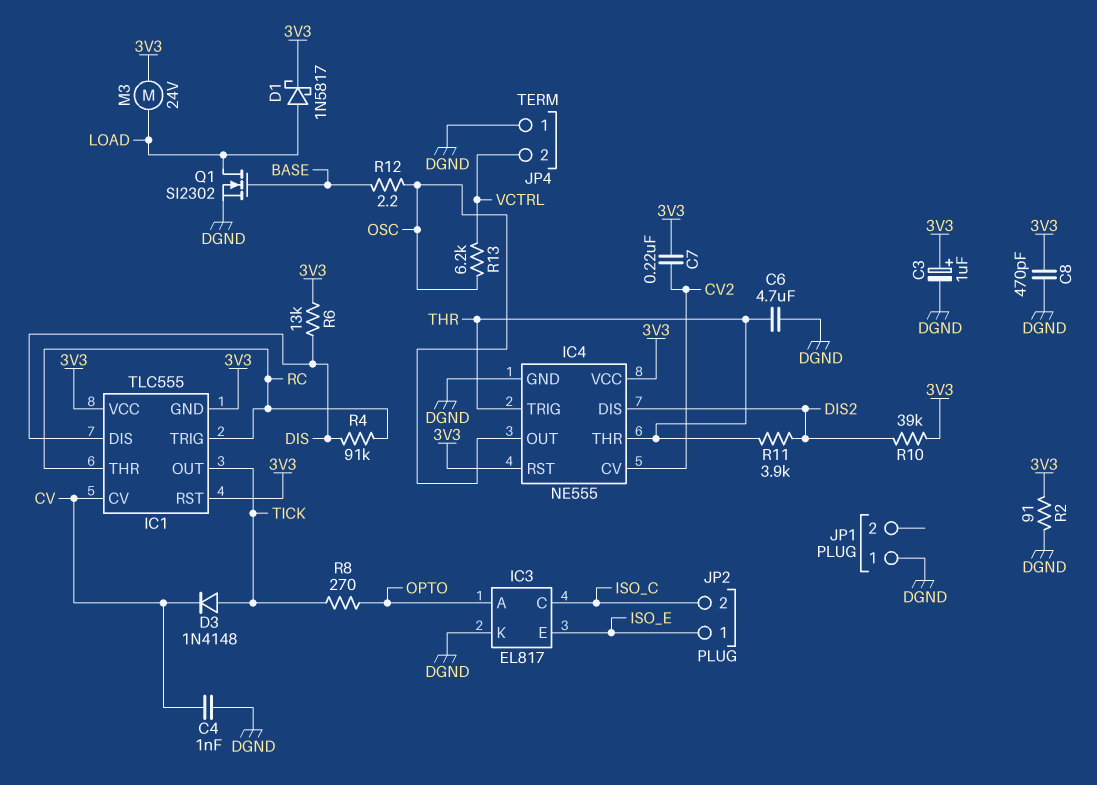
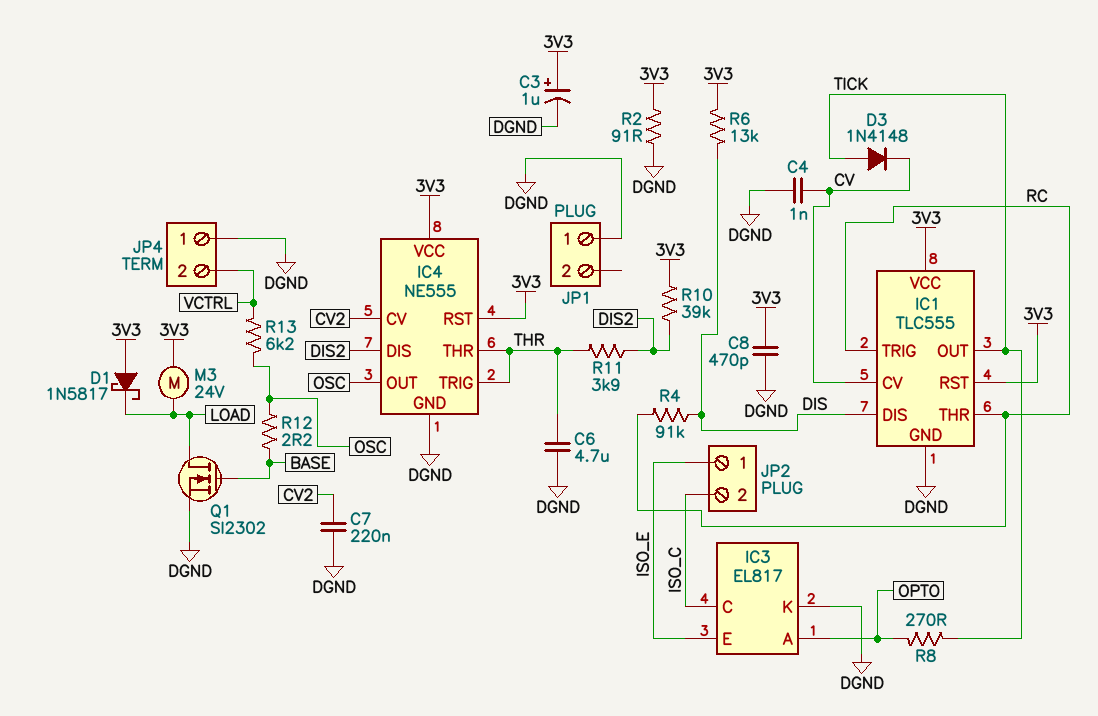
C7: 220nF (3V3, CV2) -> 220nF (CV2, DGND)
D1: schottky 1N5817 (A LOAD, K 3V3) -> schottky 1N5817 (A 3V3, K LOAD)
IC1 pin GND: 3V3 -> DGND

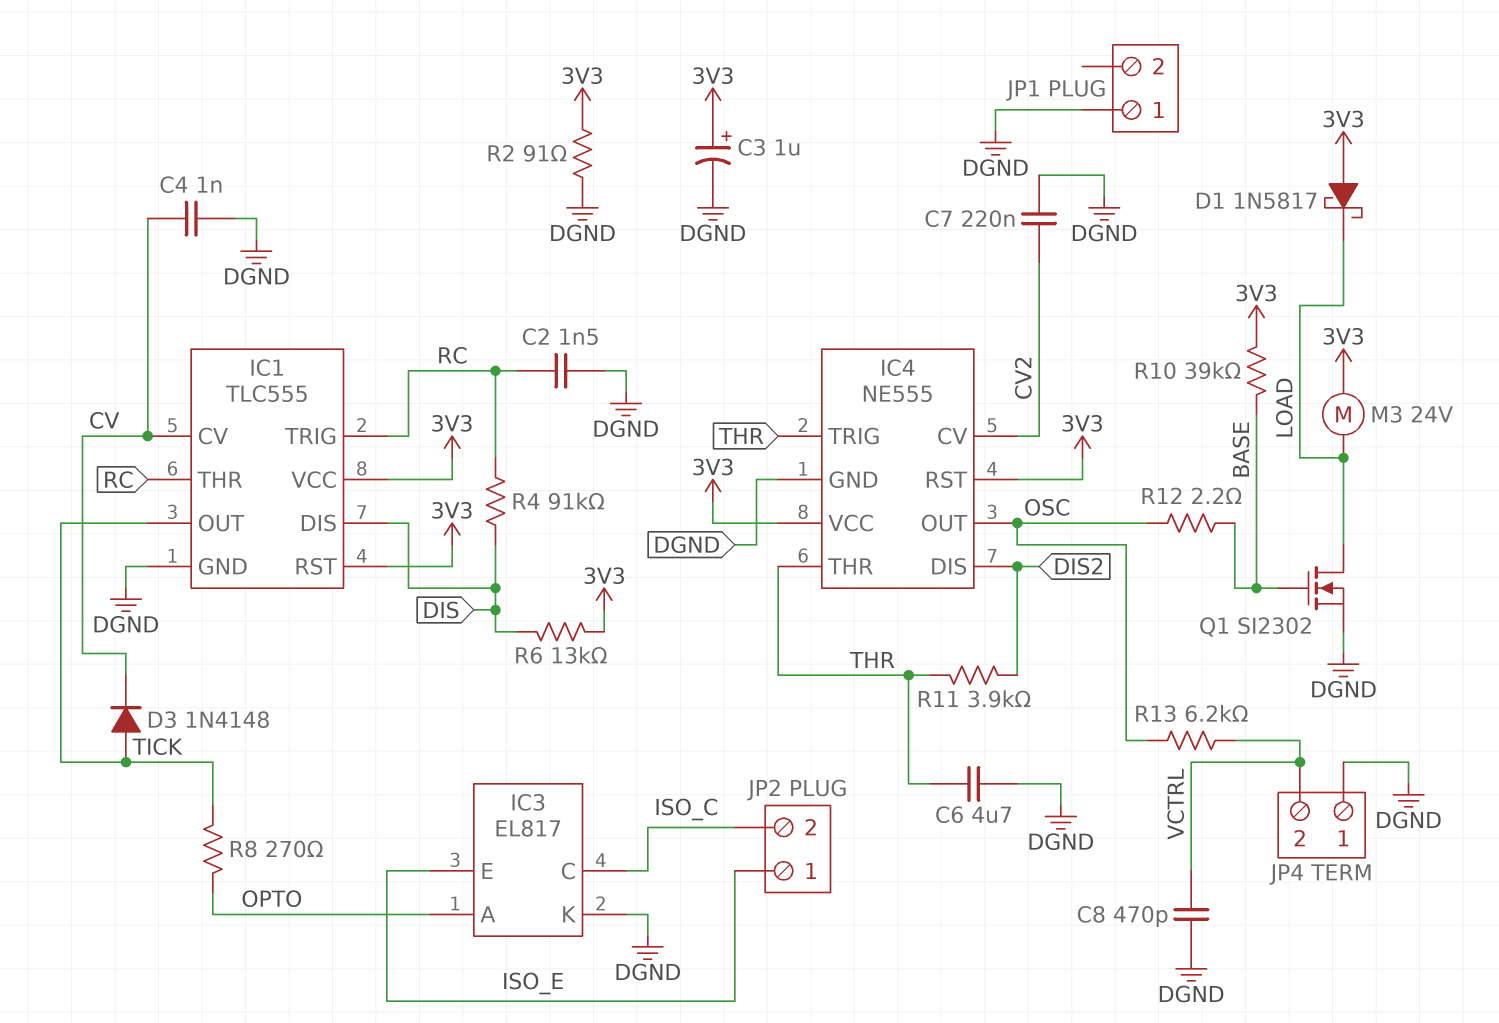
C2: none -> 1.5nF (DGND, RC)
C8: 470pF (3V3, DGND) -> 470pF (DGND, VCTRL)
R10: 39k (3V3, DIS2) -> 39k (3V3, BASE)

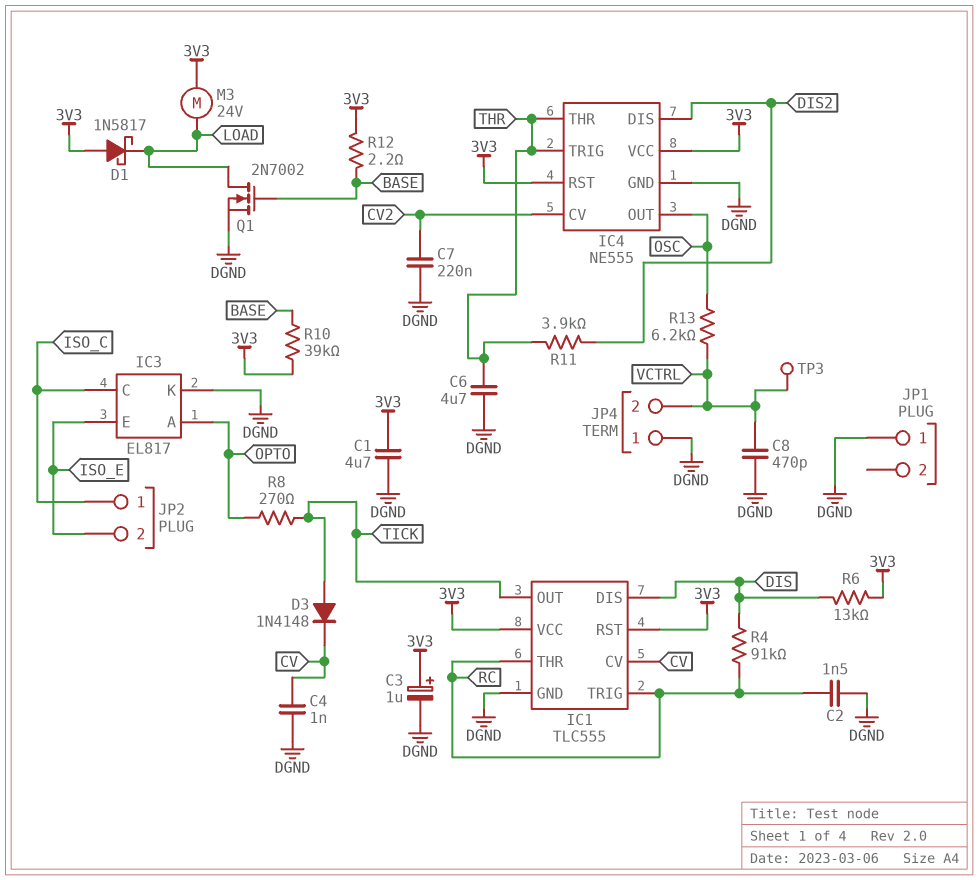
C1: none -> 4.7uF (3V3, DGND)
JP2 pin 1: ISO_E -> ISO_C
JP2 pin 2: ISO_C -> ISO_E
Q1: NMOS SI2302 (G BASE, D LOAD, S DGND) -> NMOS 2N7002 (G BASE, D LOAD, S DGND)
R2: 91 (3V3, DGND) -> none
R12: 2.2 (BASE, OSC) -> 2.2 (3V3, BASE)
TP3: none -> test point (VCTRL)

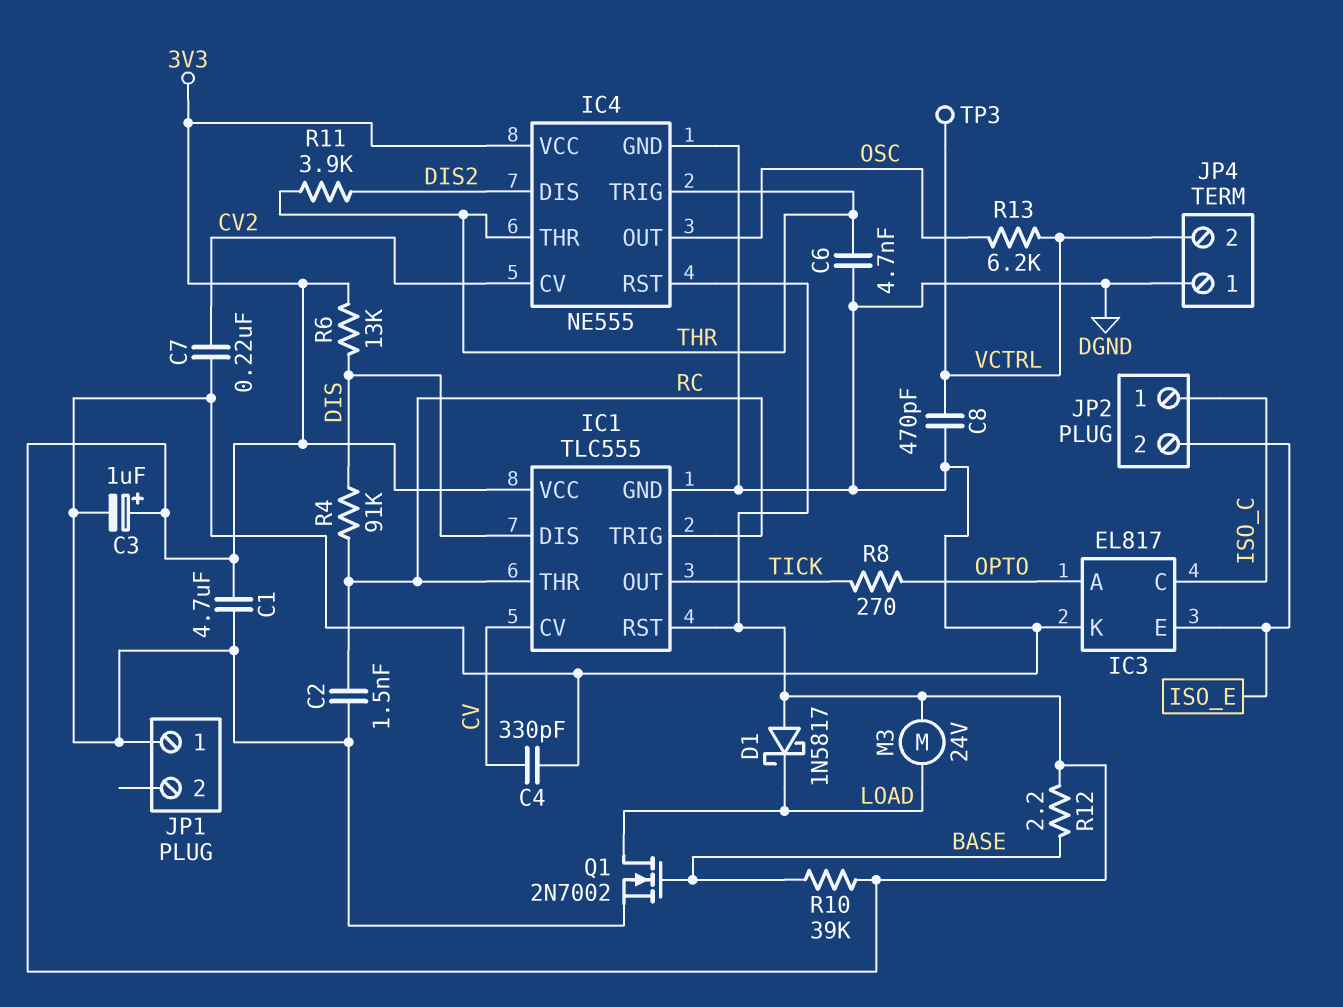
C4: 1nF (CV, DGND) -> 330pF (CV, DGND)
C6: 4.7uF (DGND, THR) -> 4.7nF (DGND, THR)
D3: diode 1N4148 (A TICK, K CV) -> none

